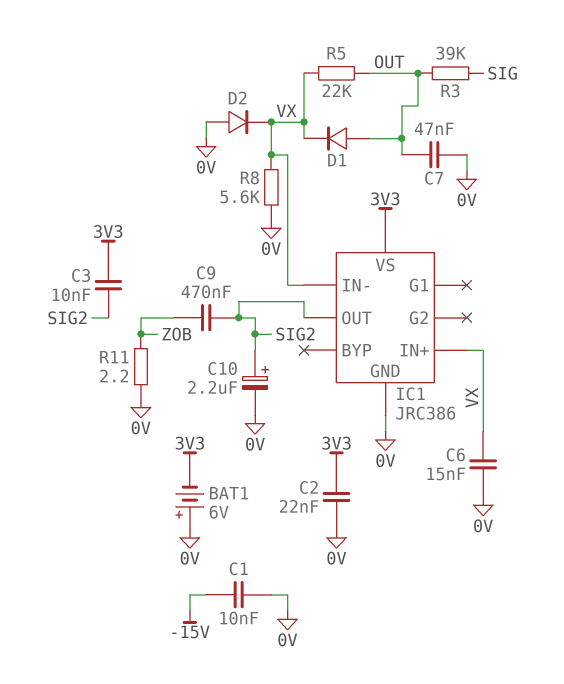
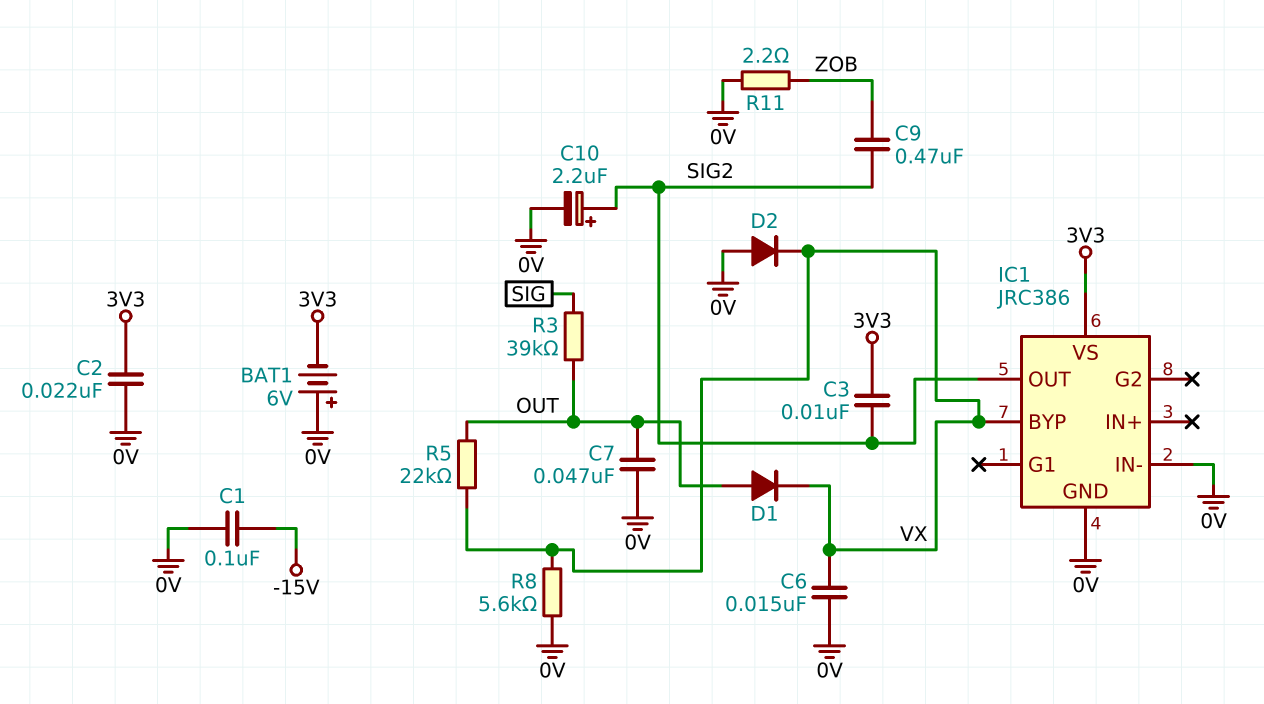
C1: 10nF (-15V, 0V) -> 100nF (-15V, 0V)
IC1 pin BYP: none -> VX
IC1 pin IN+: VX -> none
IC1 pin IN-: VX -> 0V

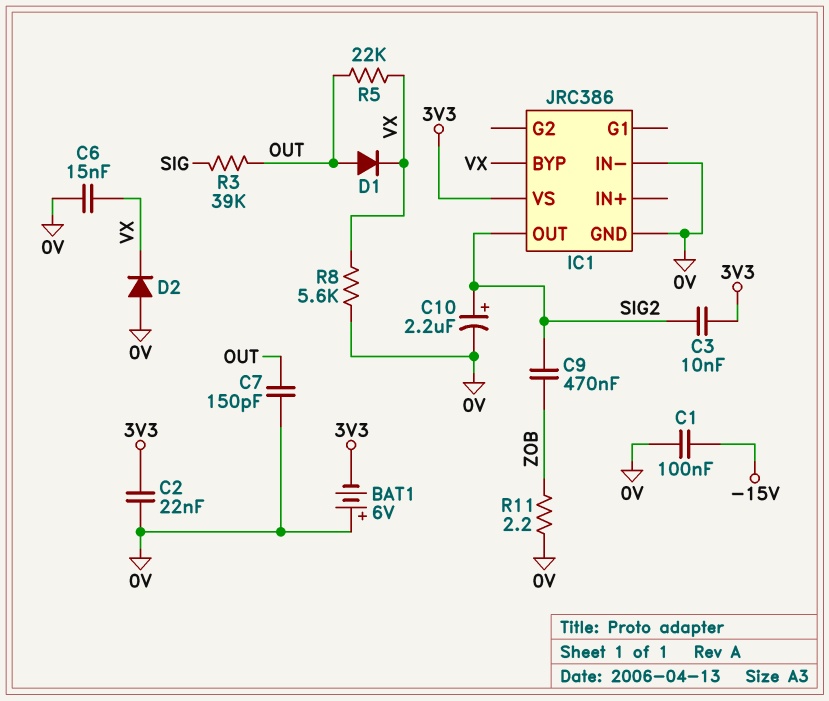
C7: 47nF (0V, OUT) -> 150pF (0V, OUT)

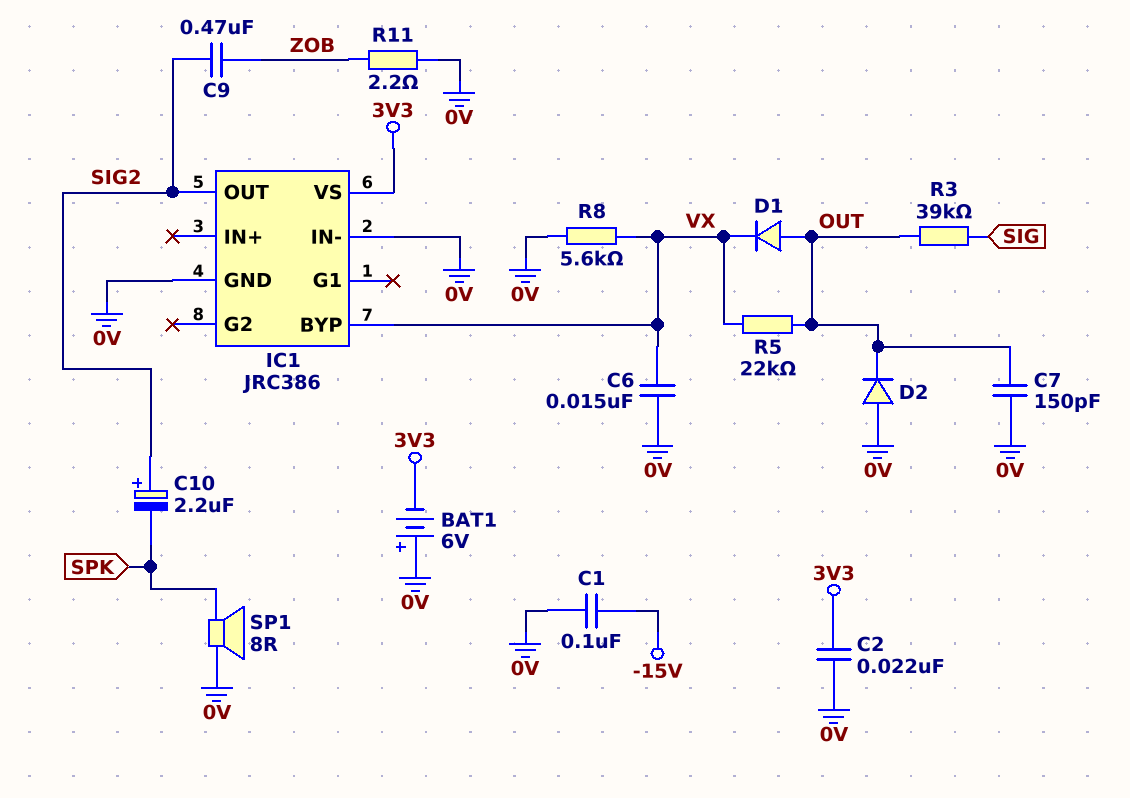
C3: 10nF (3V3, SIG2) -> none
C10: 2.2uF (plus SIG2, minus 0V) -> 2.2uF (plus SIG2, minus SPK)
D2: diode (A 0V, K VX) -> diode (A 0V, K OUT)
SP1: none -> speaker 8R (0V, SPK)

